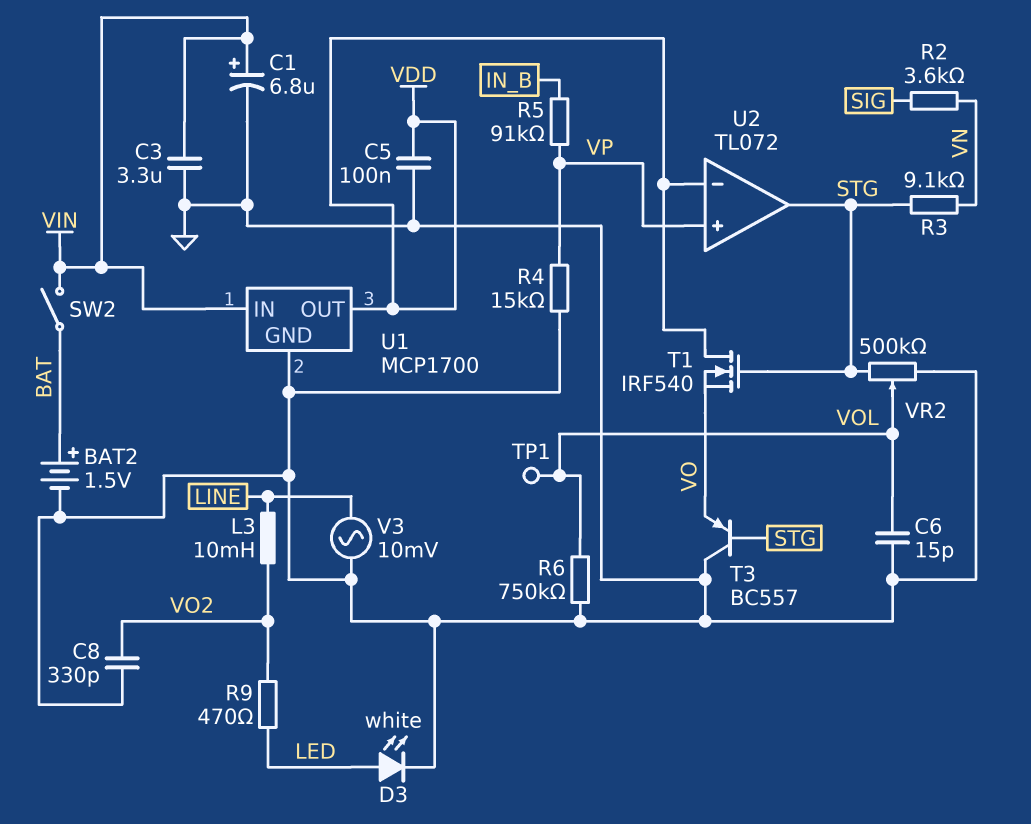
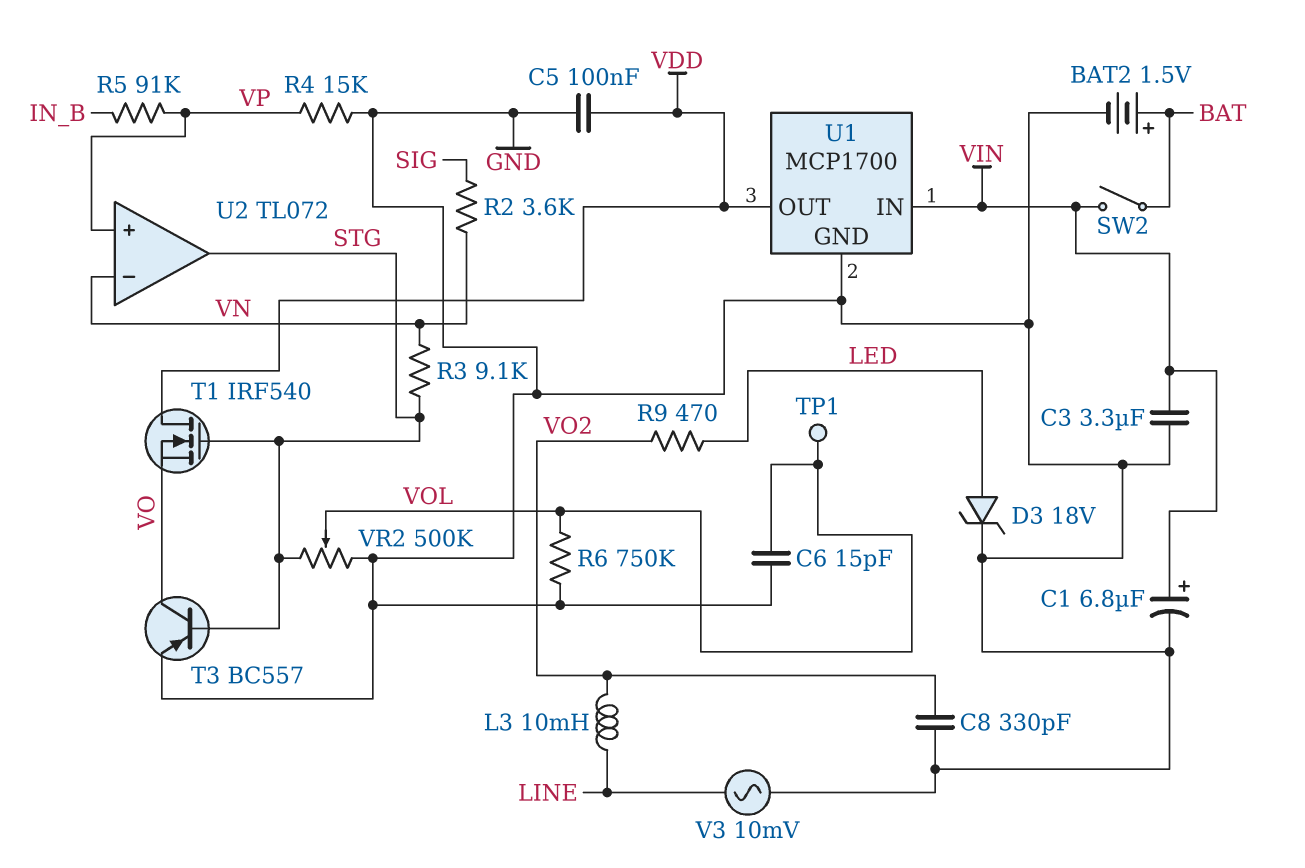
D3: LED white (A LED, K GND) -> zener 18V (A LED, K GND)
T3: PNP BC557 (B STG, C GND, E VO) -> PNP BC557 (B STG, C VO, E GND)
U2 pin in-: VDD -> VN

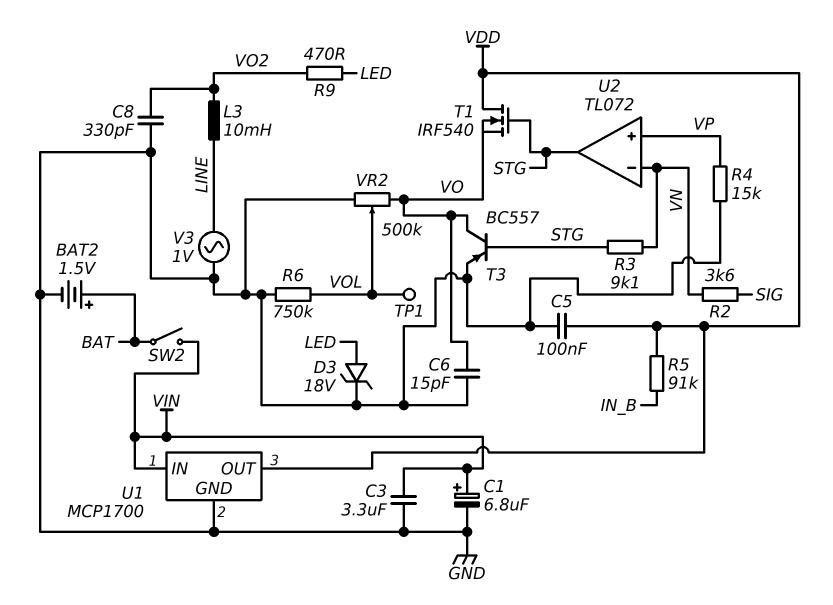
C6: 15pF (GND, VOL) -> 15pF (GND, VO)
R5: 91k (IN_B, VP) -> 91k (IN_B, VDD)
V3: AC 10mV (GND, LINE) -> AC 1V (GND, LINE)
VR2: 500k (GND, STG, wiper VOL) -> 500k (GND, VO, wiper VOL)

